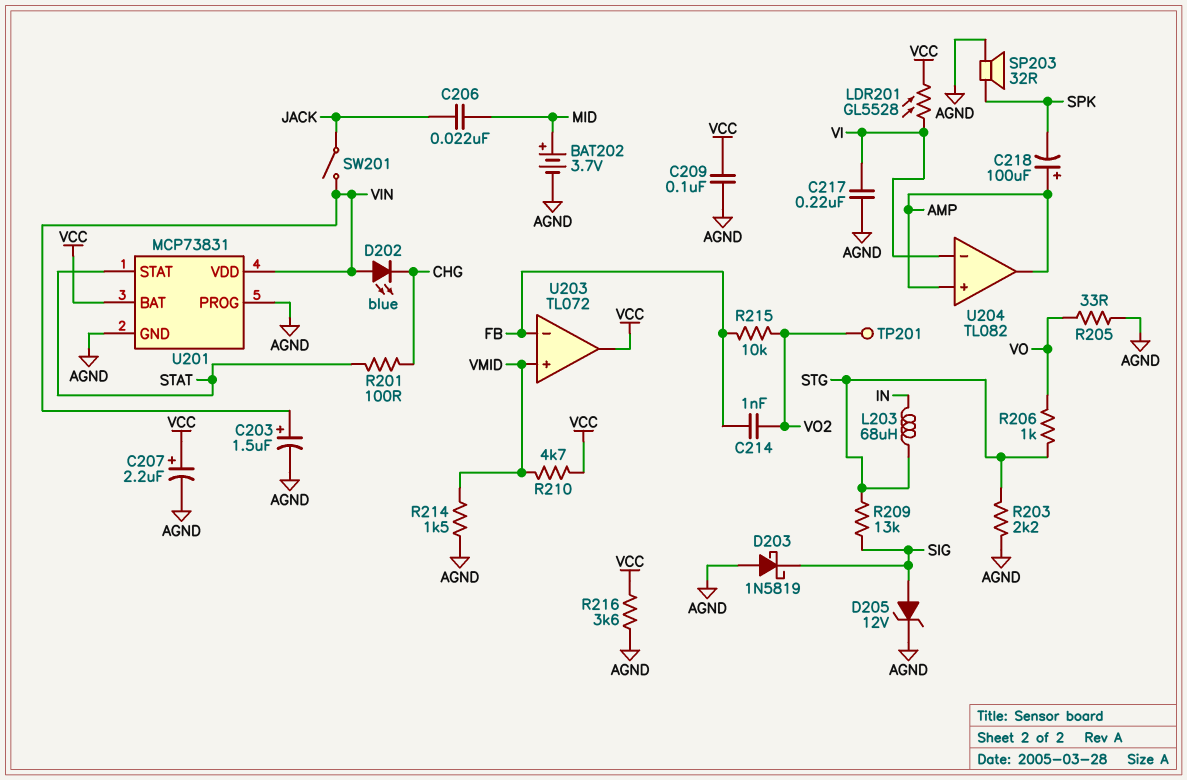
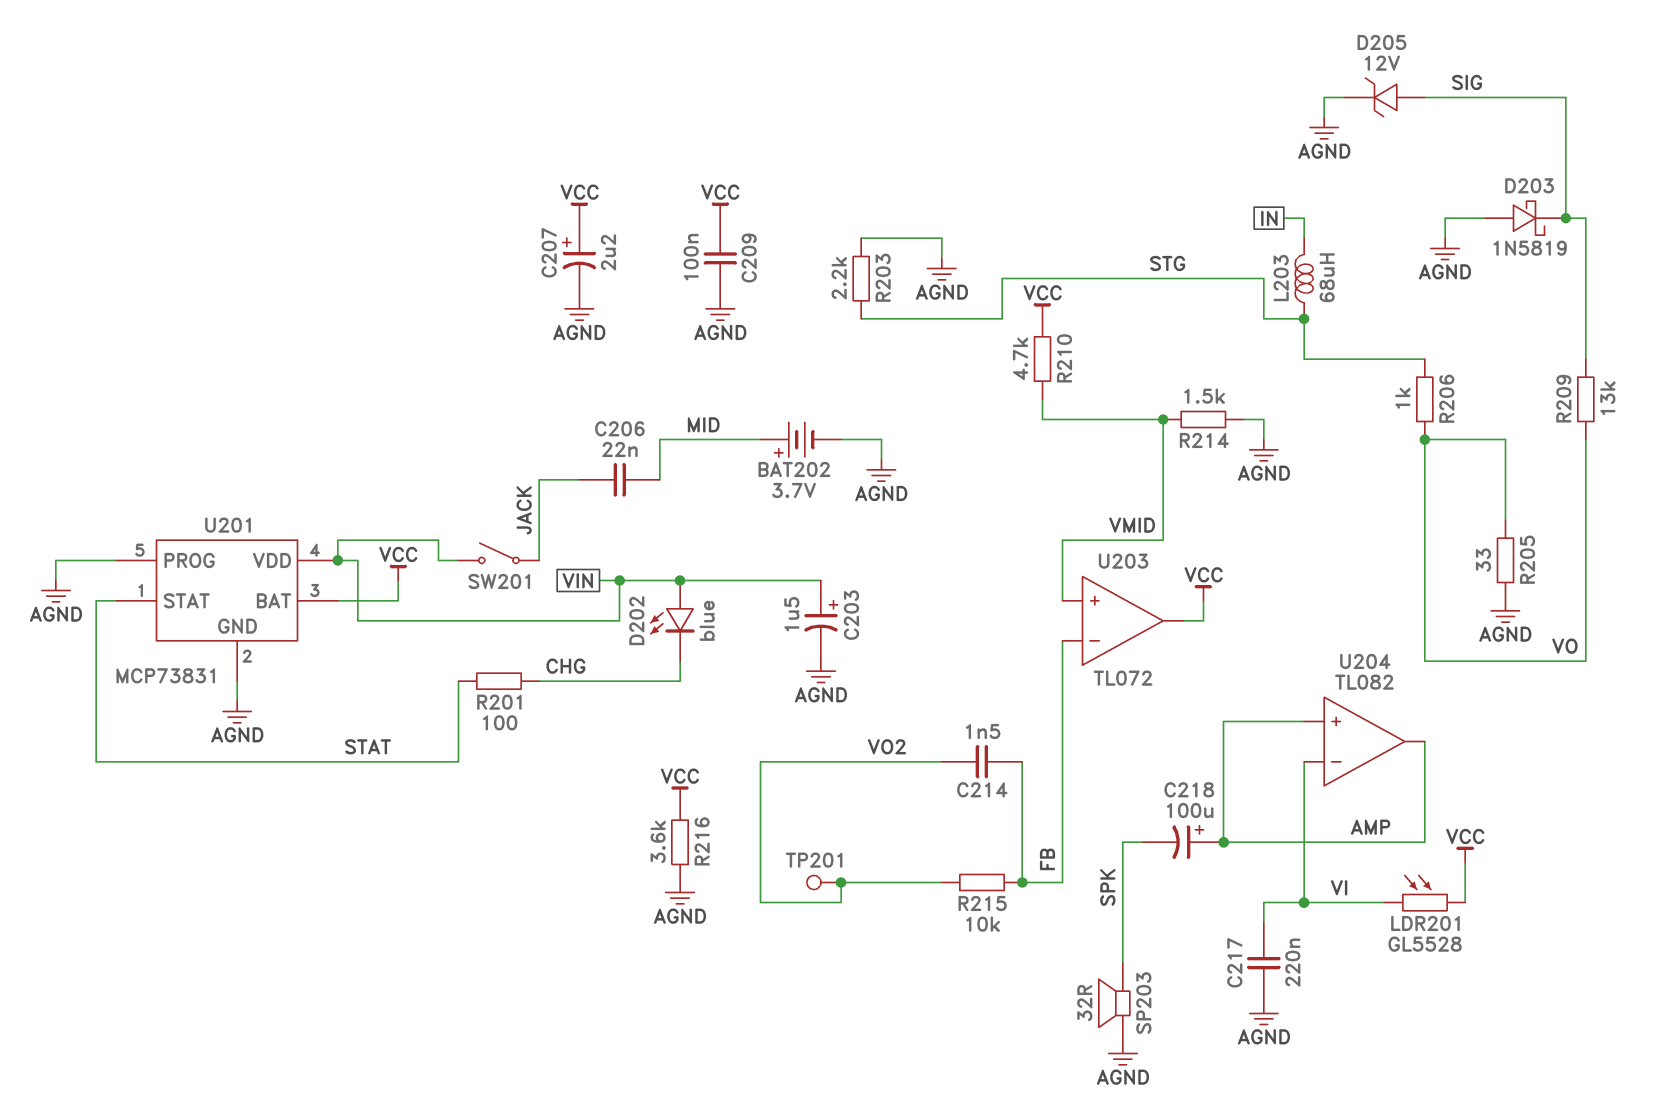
C214: 1nF (FB, VO2) -> 1.5nF (FB, VO2)
R209: 13k (SIG, STG) -> 13k (SIG, VO)

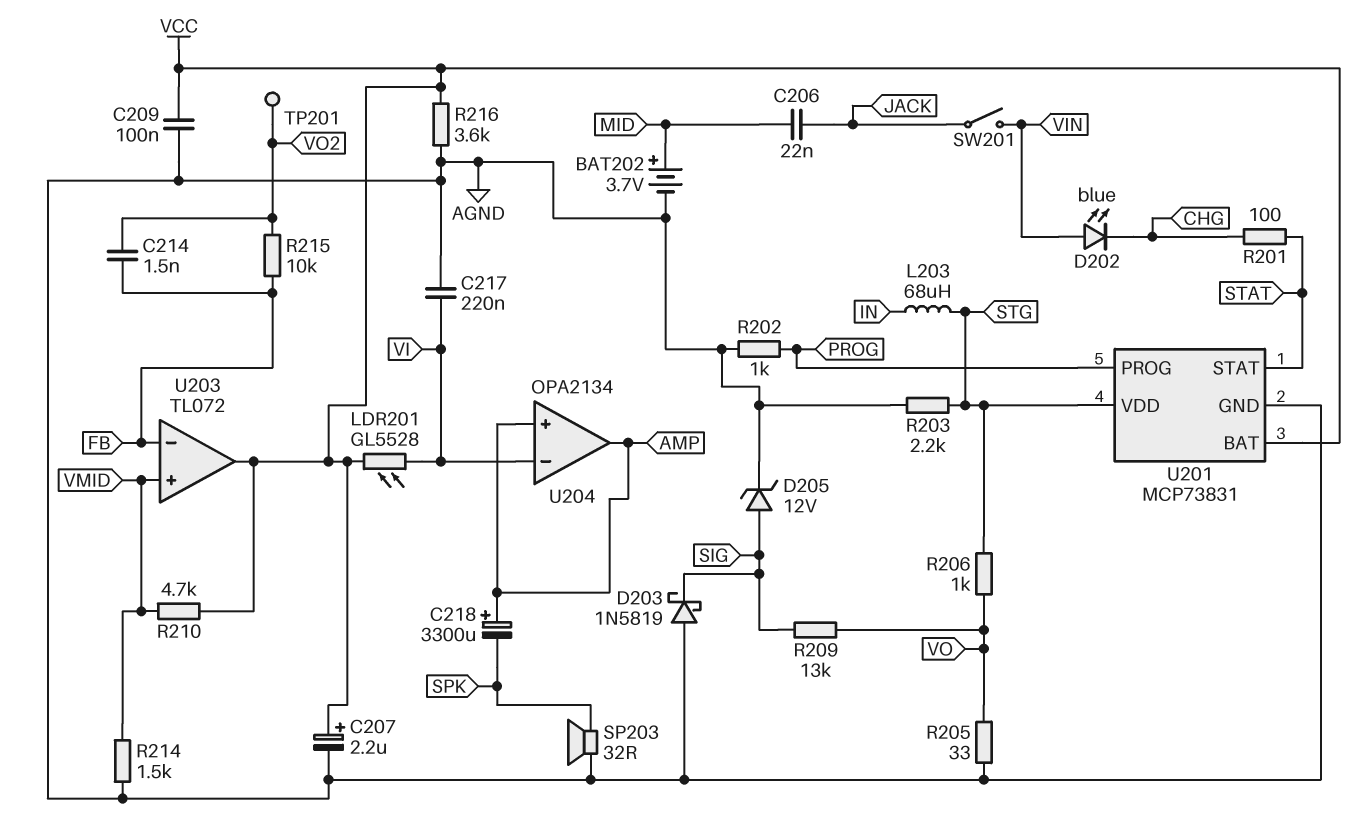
C203: 1.5uF (plus VIN, minus AGND) -> none
C218: 100uF (plus AMP, minus SPK) -> 3300uF (plus AMP, minus SPK)
R202: none -> 1k (AGND, PROG)
U201 pin PROG: AGND -> PROG
U201 pin VDD: VIN -> STG
U204: TL082 -> OPA2134

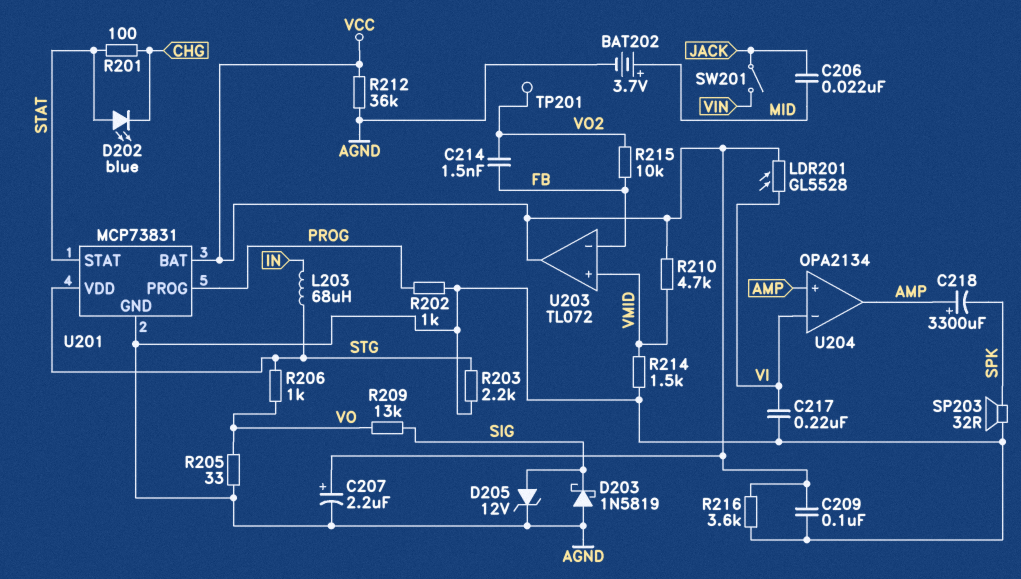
D202: LED blue (A VIN, K CHG) -> LED blue (A STAT, K CHG)
R212: none -> 36k (AGND, VCC)

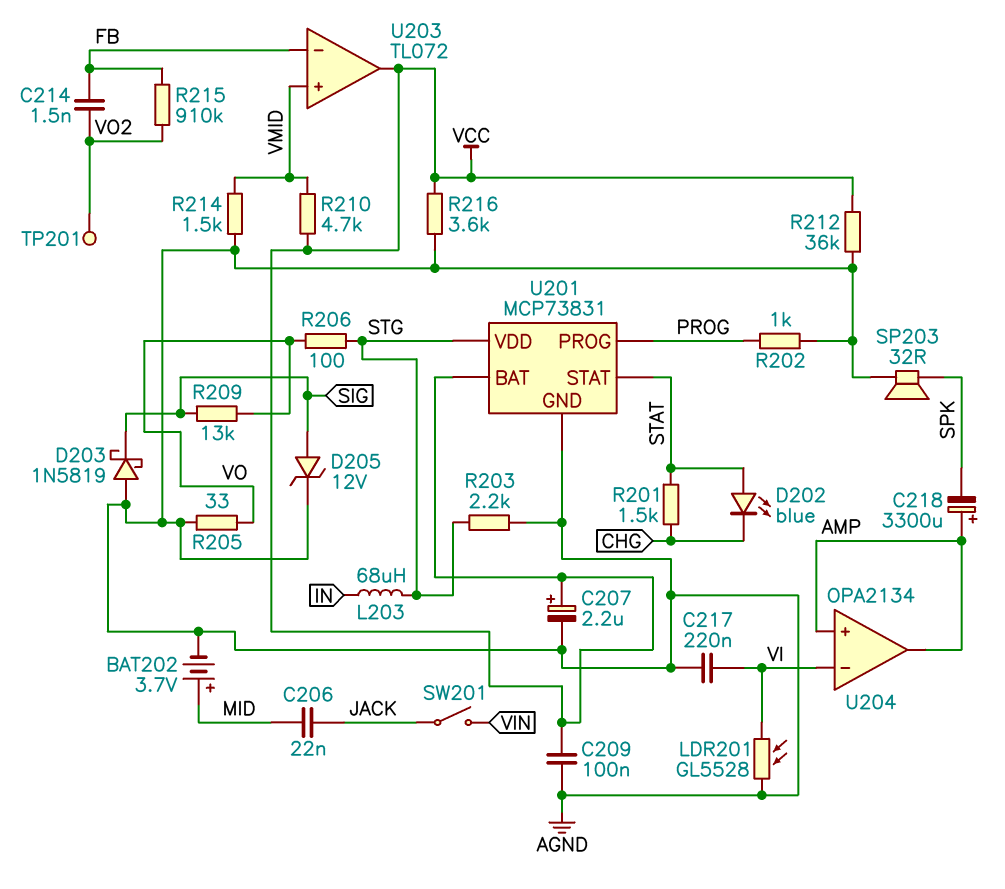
LDR201: GL5528 (VCC, VI) -> GL5528 (AGND, VI)
R201: 100 (CHG, STAT) -> 1.5k (CHG, STAT)
R206: 1k (STG, VO) -> 100 (STG, VO)
R215: 10k (FB, VO2) -> 910k (FB, VO2)

